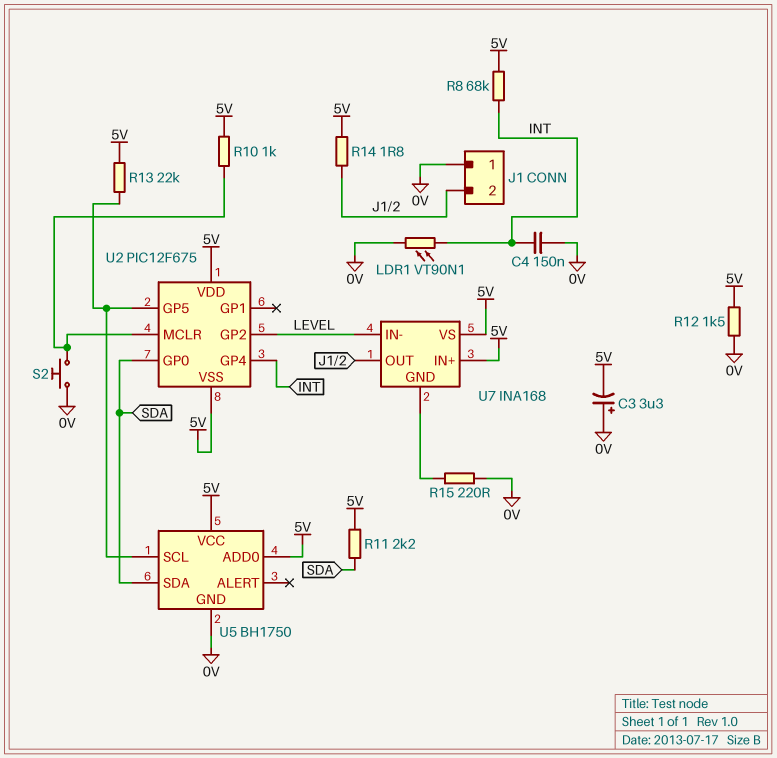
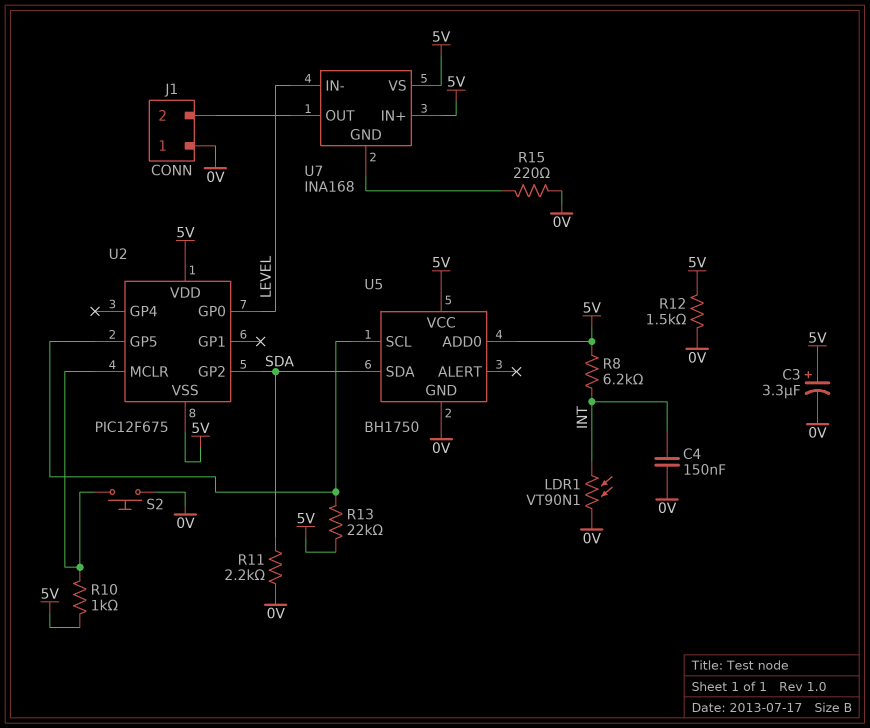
C3: 3.3uF (plus 0V, minus 5V) -> 3.3uF (plus 5V, minus 0V)
R8: 68k (5V, INT) -> 6.2k (5V, INT)
R11: 2.2k (5V, SDA) -> 2.2k (0V, SDA)
R14: 1.8 (5V, J1/2) -> none
U2 pin GP0: SDA -> LEVEL
U2 pin GP2: LEVEL -> SDA
U2 pin GP4: INT -> none

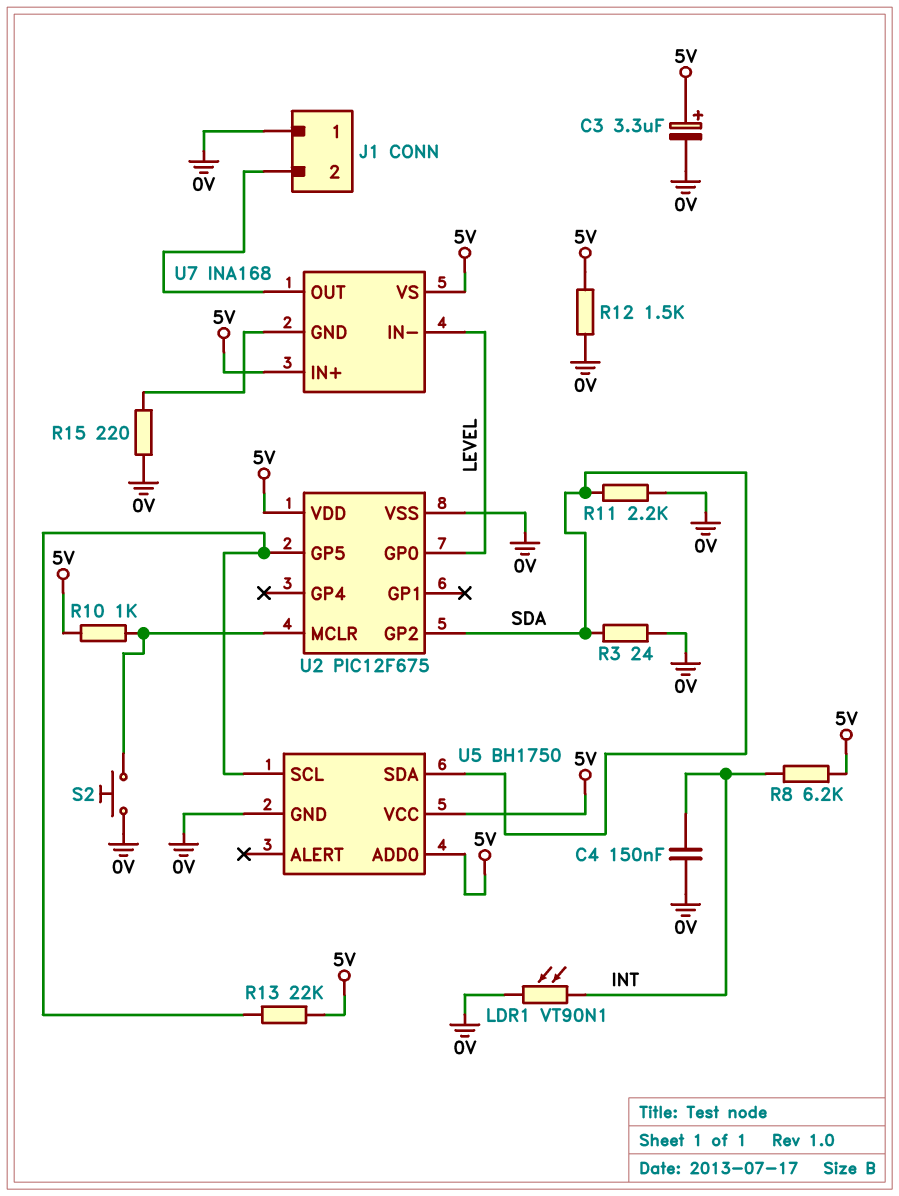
R3: none -> 24 (0V, SDA)
U2 pin VSS: 5V -> 0V

